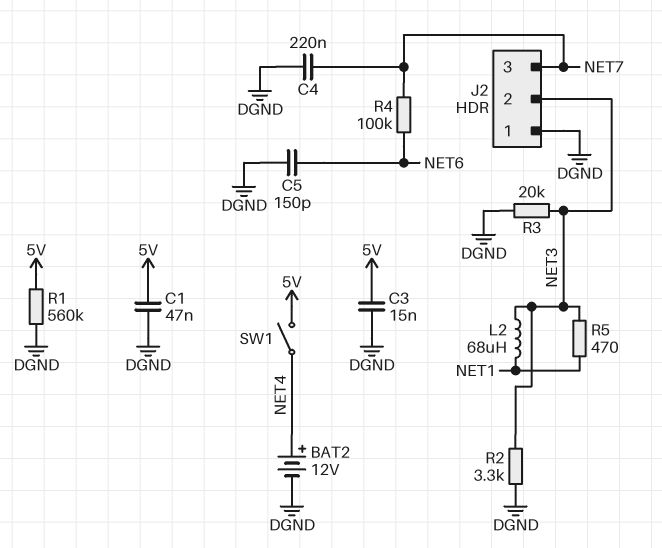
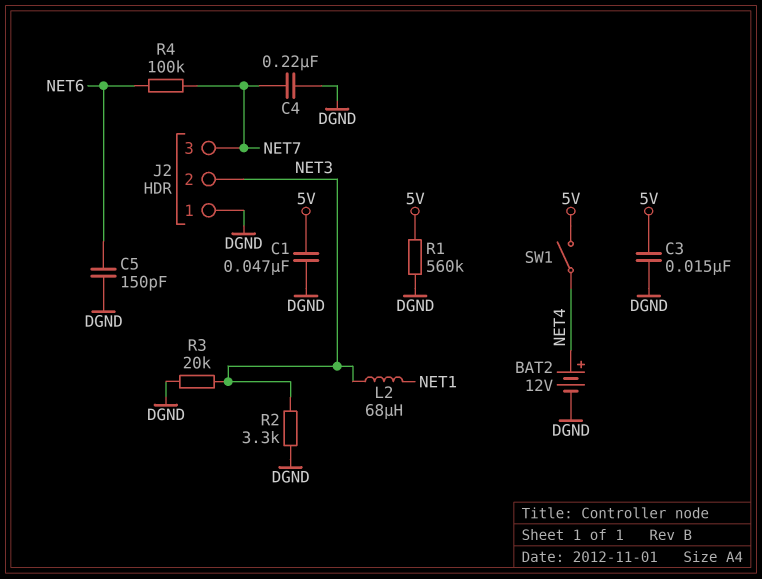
R5: 470 (NET1, NET3) -> none

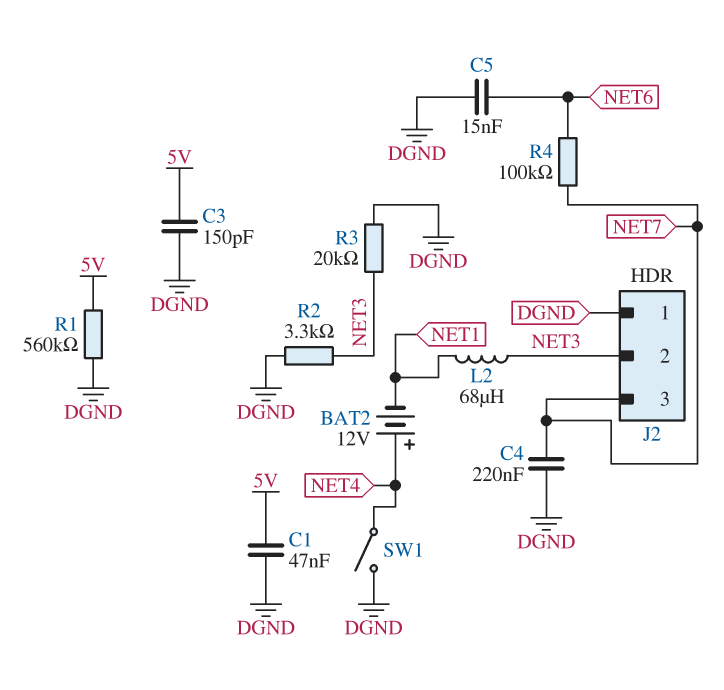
BAT2: 12V (plus NET4, minus DGND) -> 12V (plus NET4, minus NET1)
C3: 15nF (5V, DGND) -> 150pF (5V, DGND)
C5: 150pF (DGND, NET6) -> 15nF (DGND, NET6)
SW1: switch (5V, NET4) -> switch (DGND, NET4)

